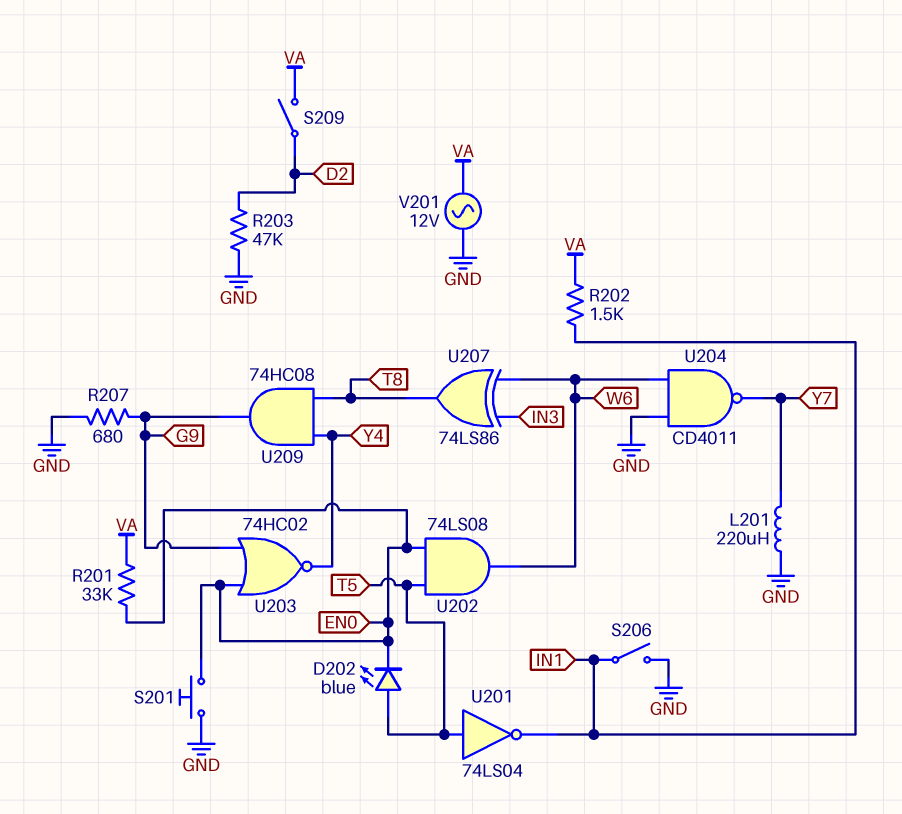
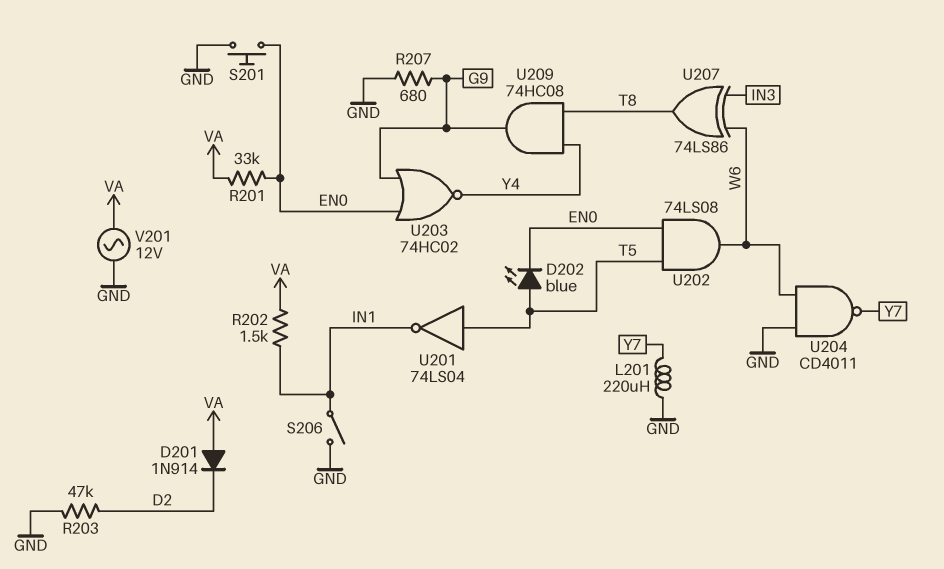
D201: none -> diode 1N914 (A VA, K D2)
S209: switch (D2, VA) -> none

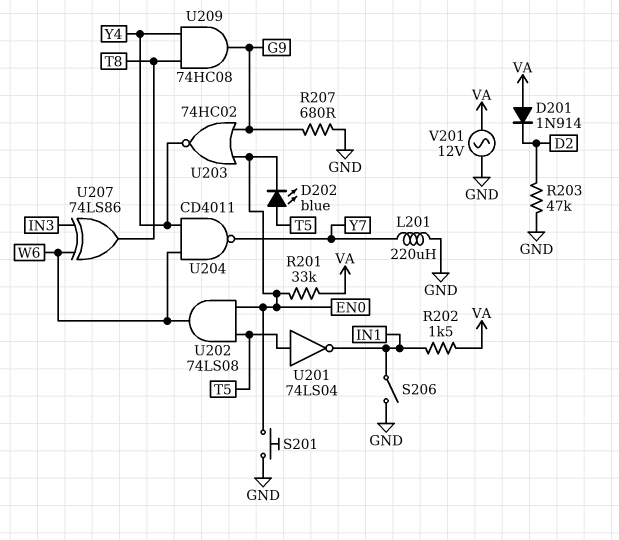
U204: NAND CD4011 (in GND, in W6, out Y7) -> NAND CD4011 (in W6, in Y4, out Y7)

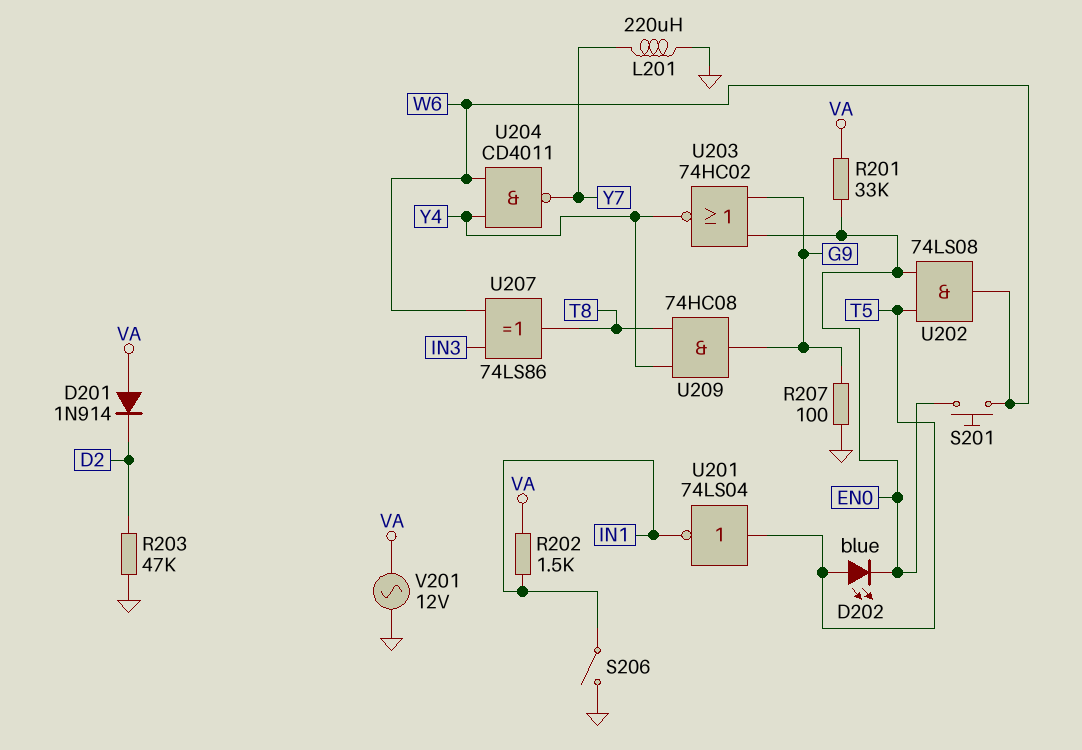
R207: 680 (G9, GND) -> 100 (G9, GND)
S201: button (EN0, GND) -> button (EN0, W6)

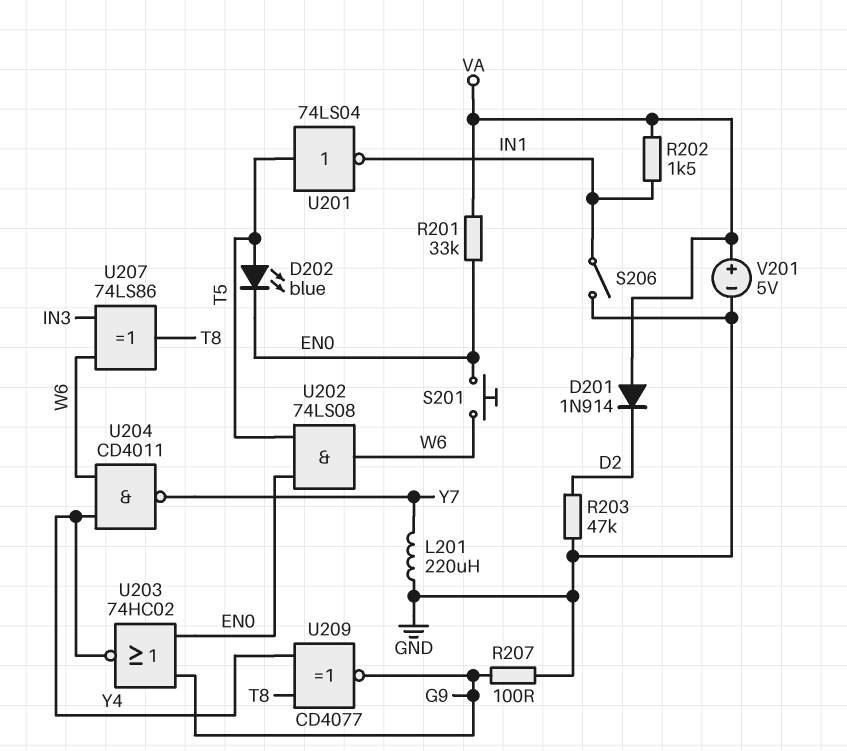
U209: AND 74HC08 (in T8, in Y4, out G9) -> XNOR CD4077 (in T8, in Y4, out G9)
V201: AC 12V (GND, VA) -> 5V (plus VA, minus GND)

